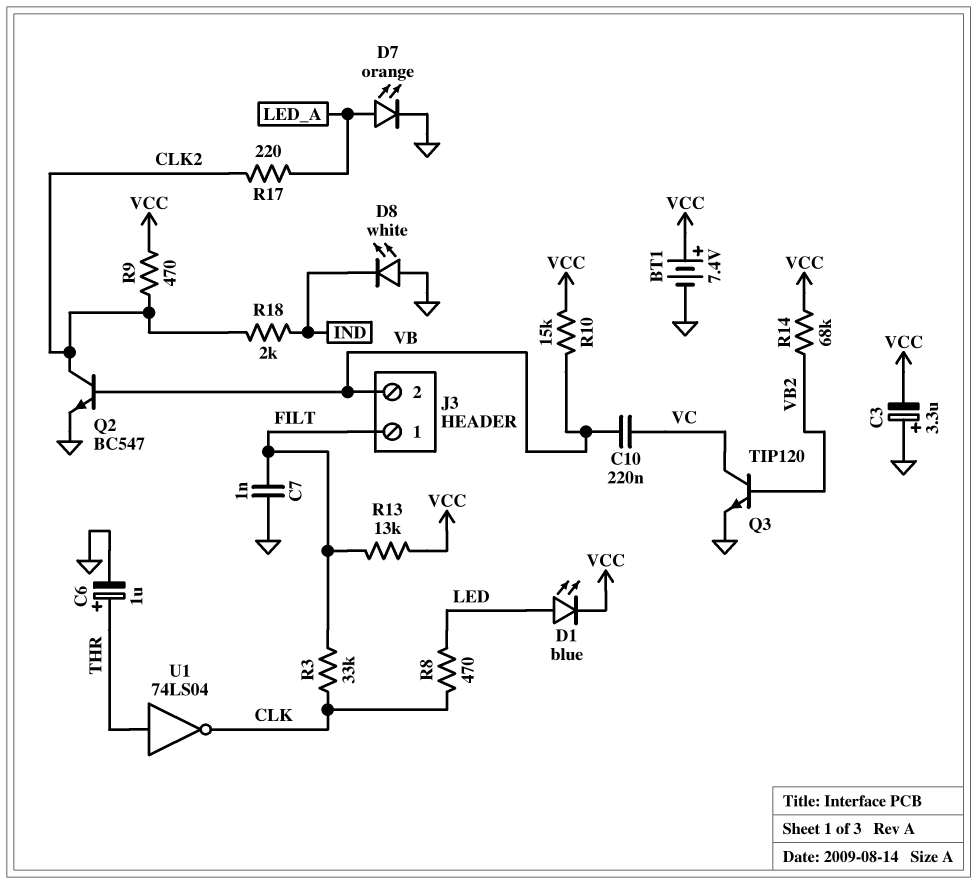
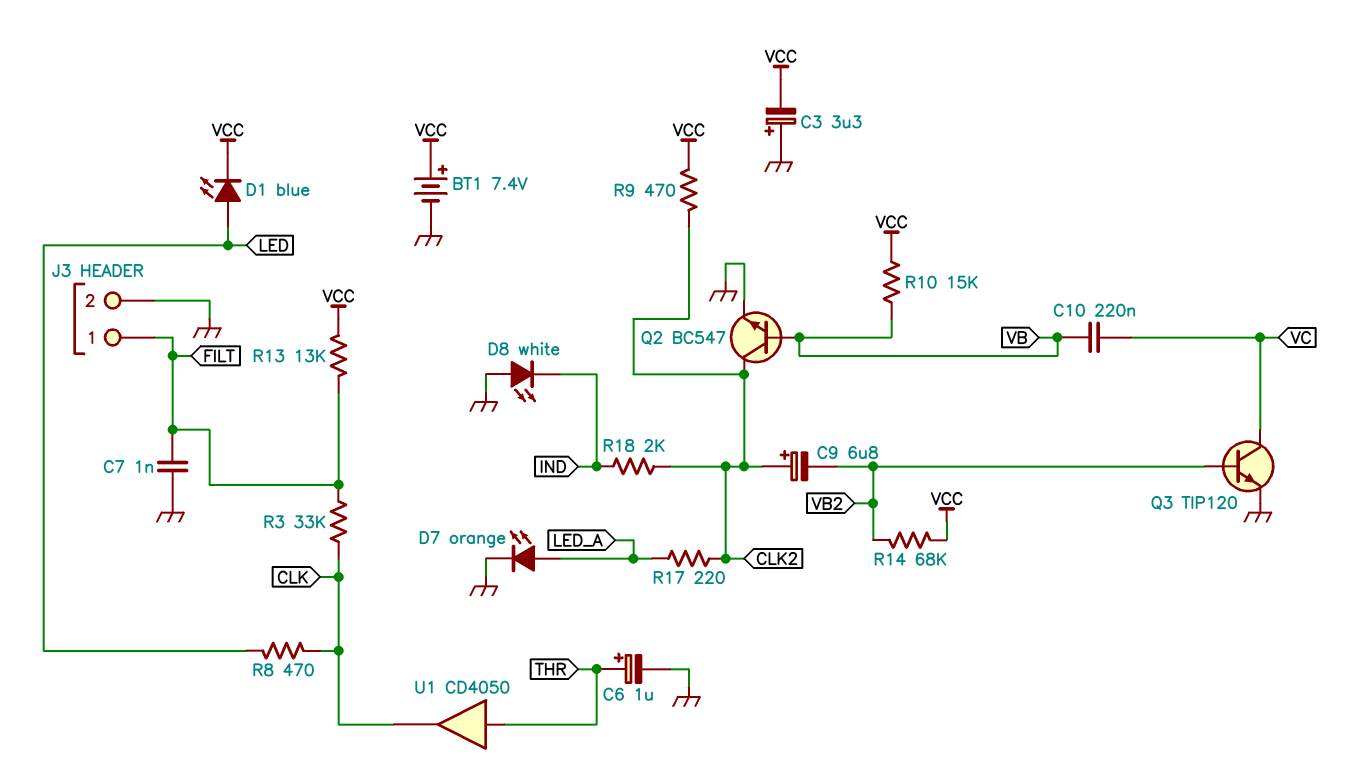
C9: none -> 6.8uF (plus CLK2, minus VB2)
J3 pin 2: VB -> GND
U1: NOT 74LS04 (in THR, out CLK) -> buffer CD4050 (in THR, out CLK)

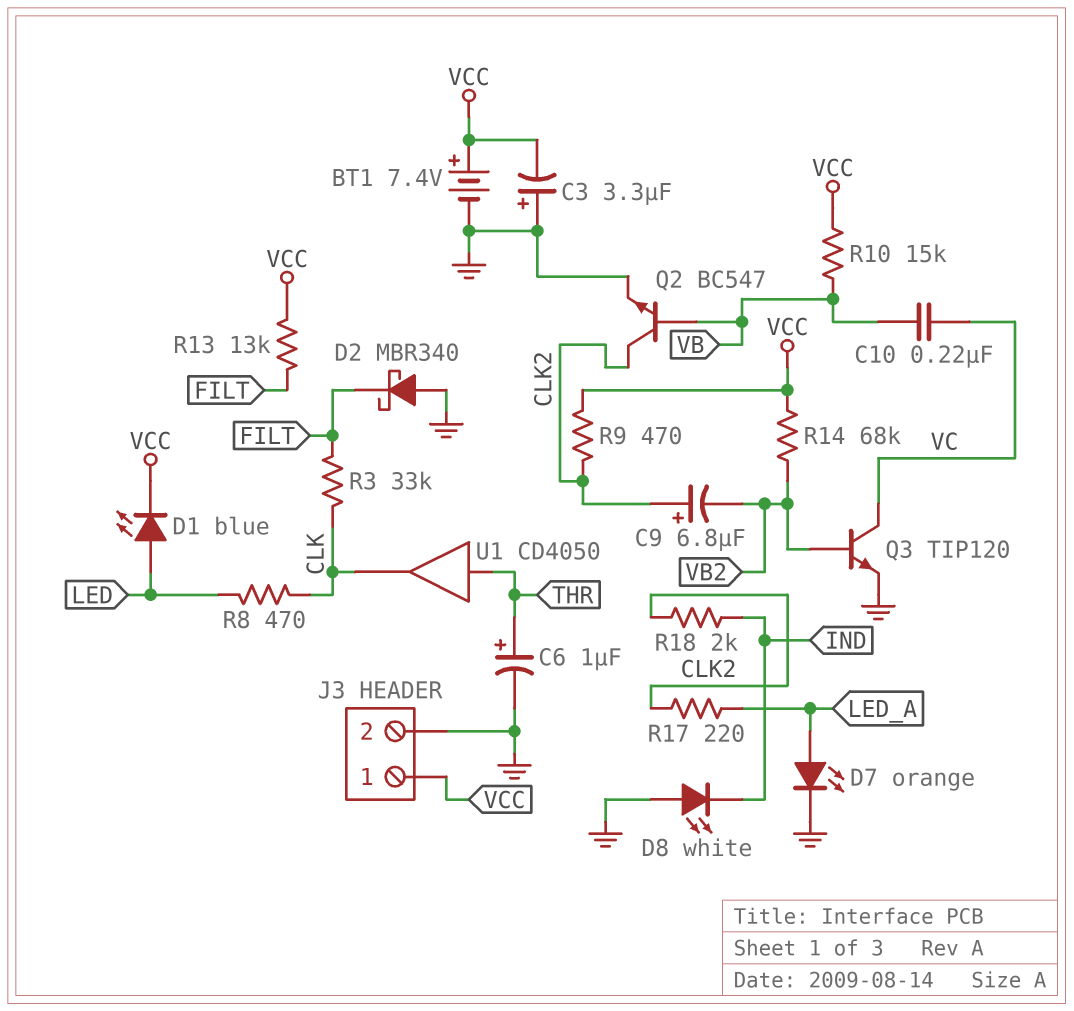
C7: 1nF (FILT, GND) -> none
D2: none -> schottky MBR340 (A GND, K FILT)
J3 pin 1: FILT -> VCC

